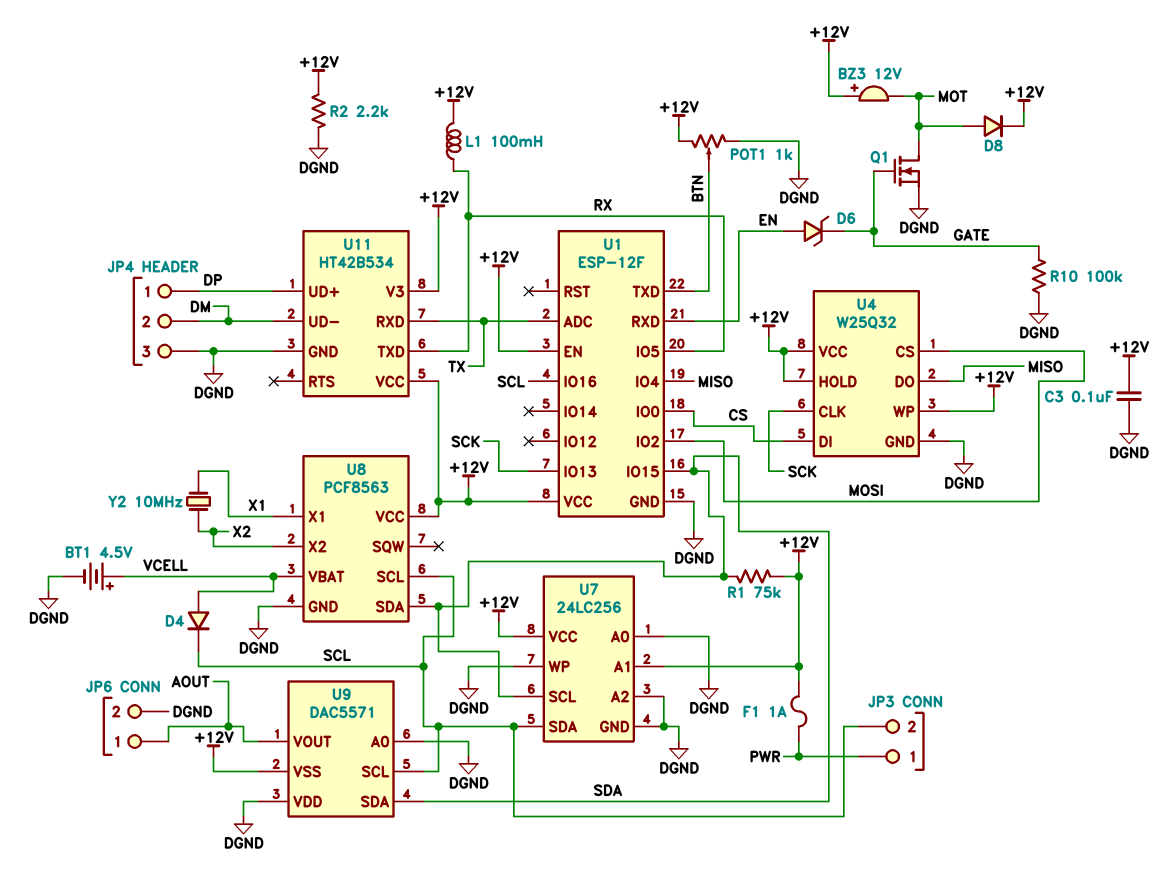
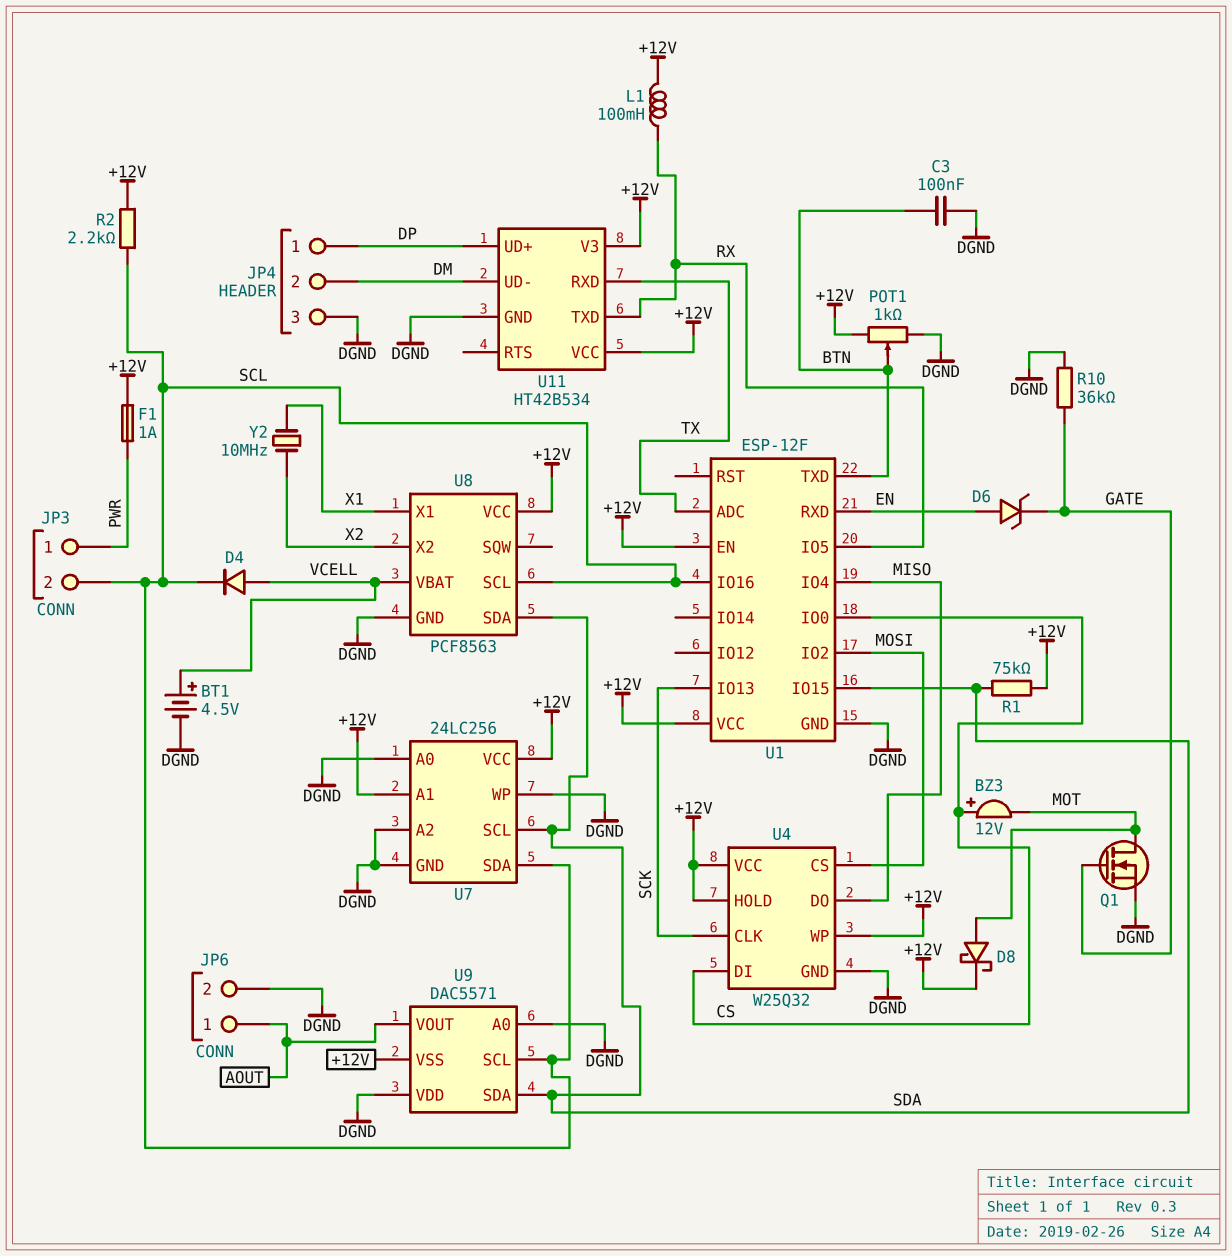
BZ3: buzzer 12V (plus +12V, minus MOT) -> buzzer 12V (plus CS, minus MOT)
C3: 100nF (+12V, DGND) -> 100nF (BTN, DGND)
D8: diode (A MOT, K +12V) -> schottky (A MOT, K +12V)
R2: 2.2k (+12V, DGND) -> 2.2k (+12V, SCL)
R10: 100k (DGND, GATE) -> 36k (DGND, GATE)

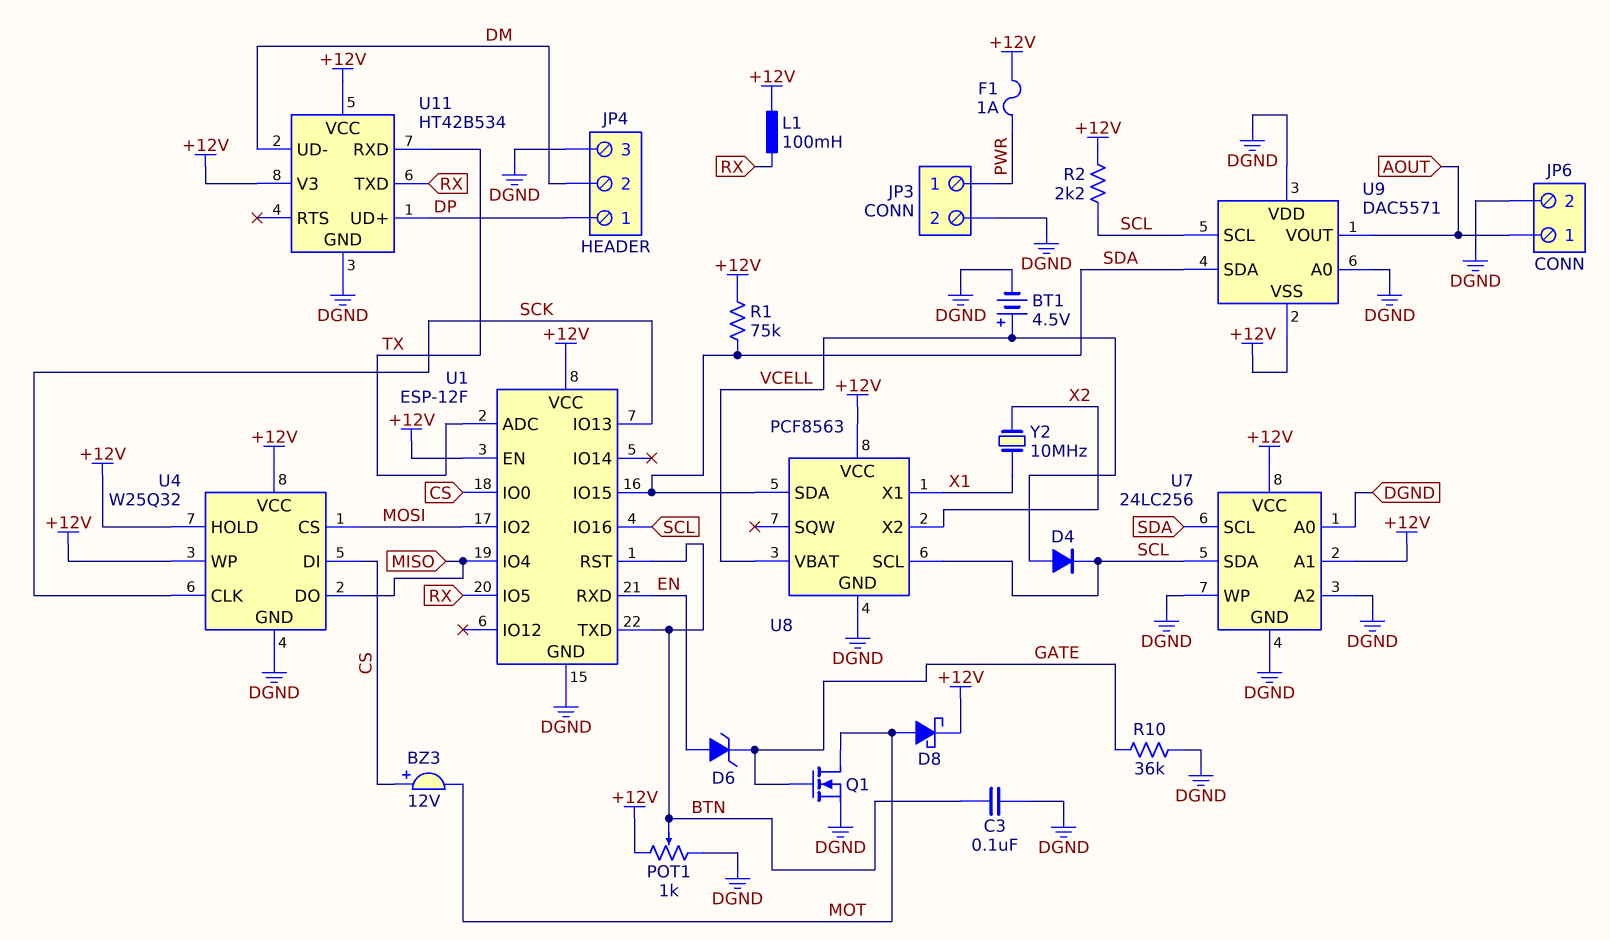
JP3 pin 2: SCL -> DGND
U1 pin RST: none -> BTN

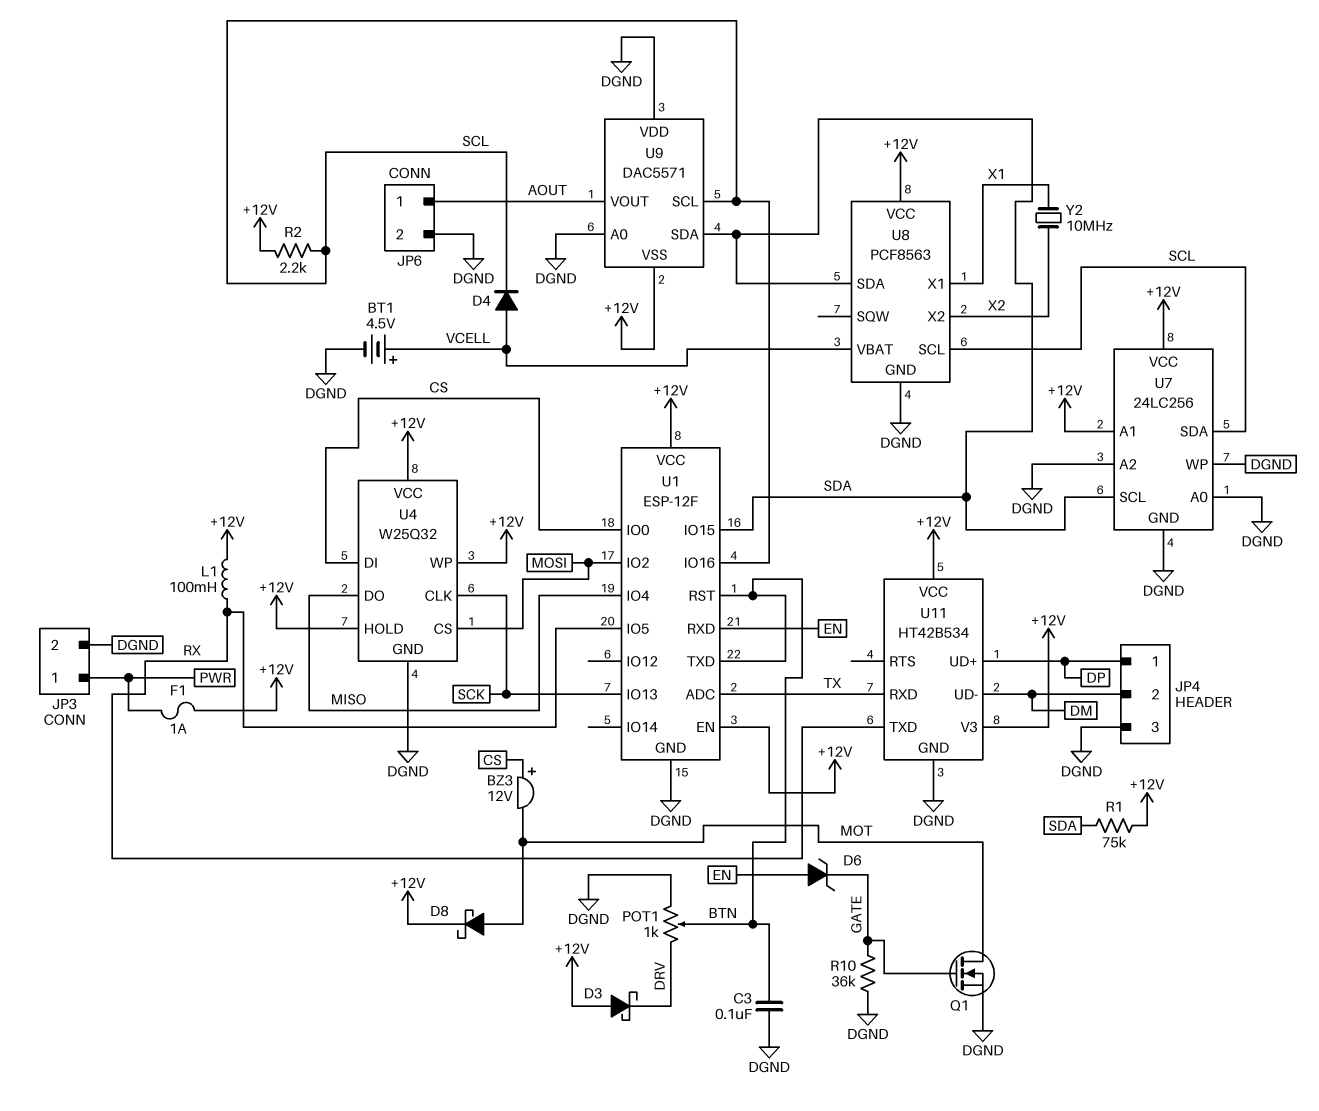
D3: none -> schottky (A +12V, K DRV)
POT1: 1k (+12V, DGND, wiper BTN) -> 1k (DGND, DRV, wiper BTN)

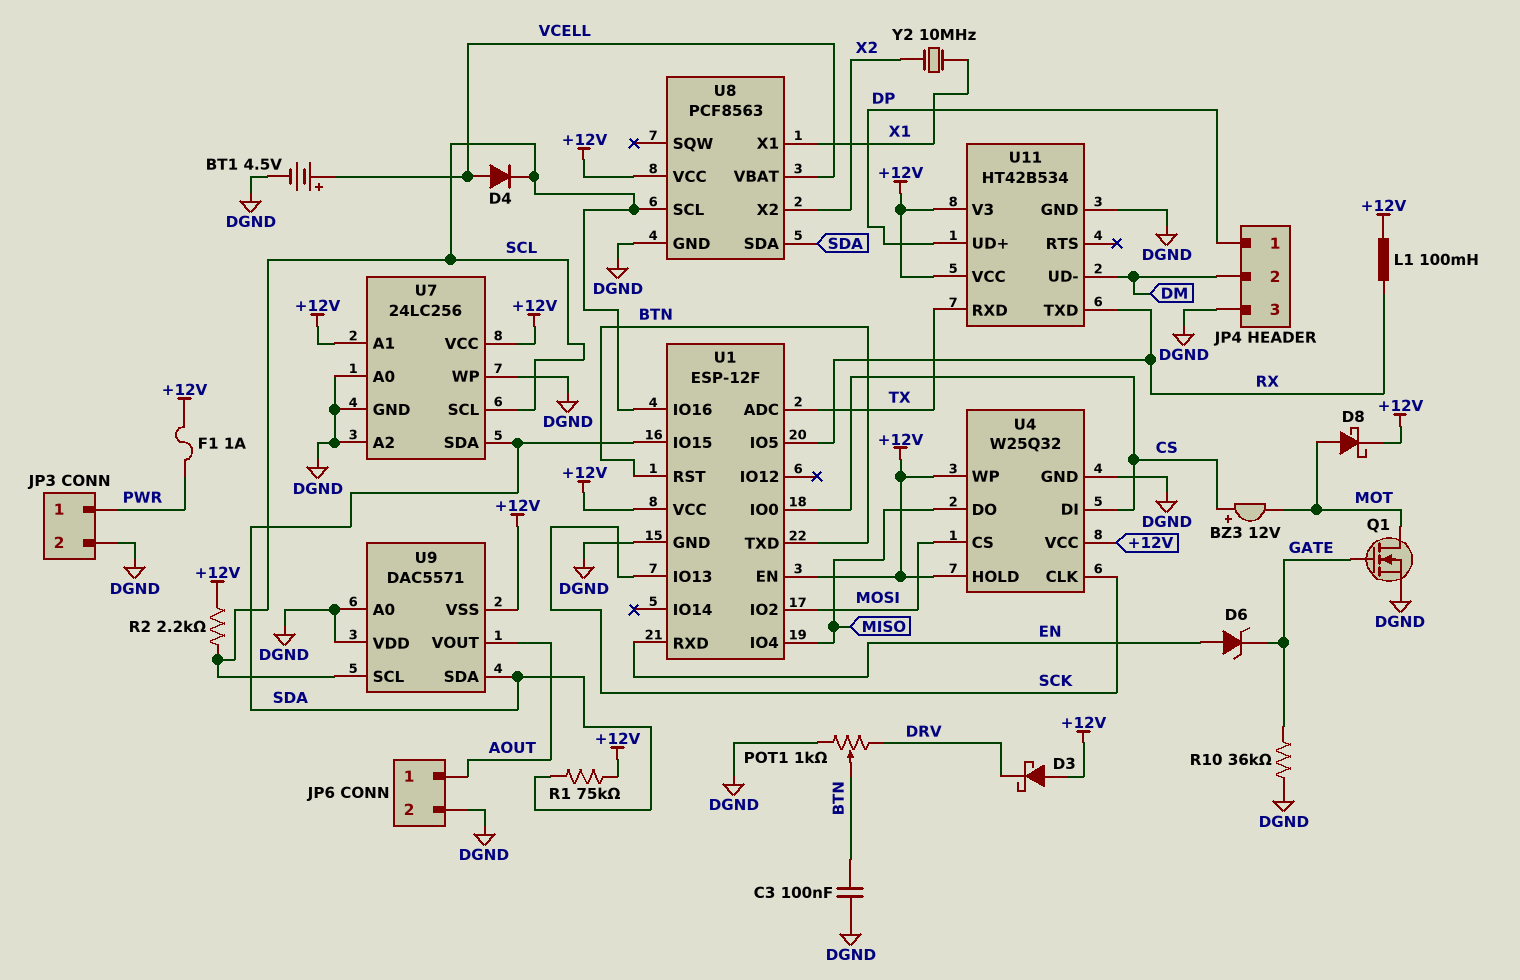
U7 pin SCL: SDA -> SCL
U7 pin SDA: SCL -> SDA

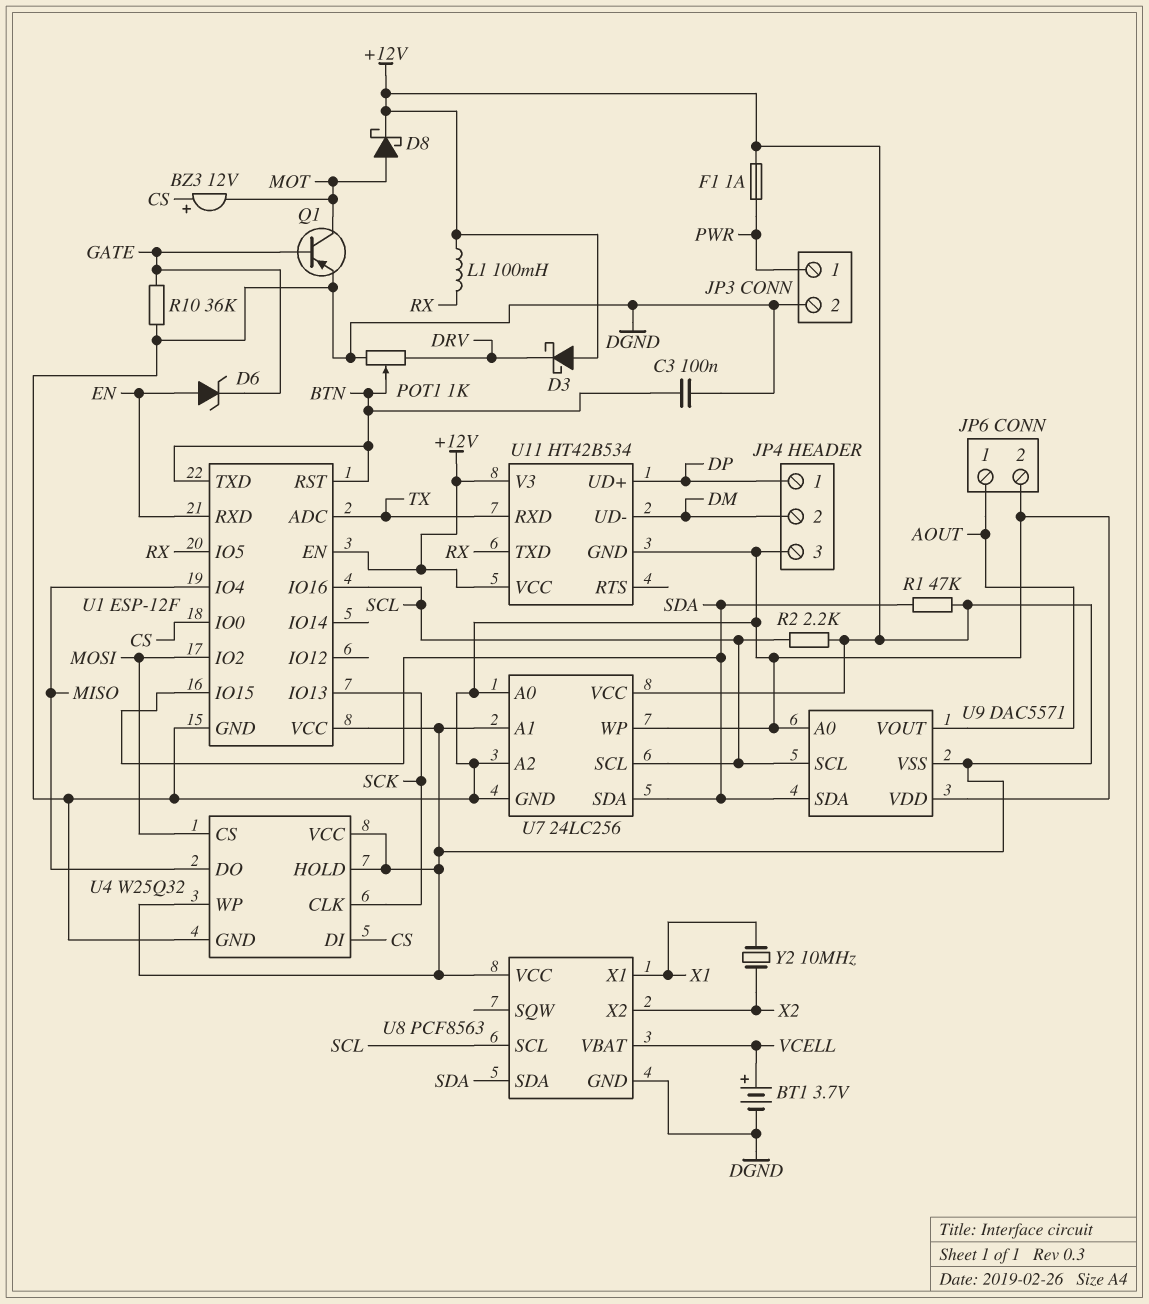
BT1: 4.5V (plus VCELL, minus DGND) -> 3.7V (plus VCELL, minus DGND)
D4: diode (A VCELL, K SCL) -> none
Q1: NMOS (G GATE, D MOT, S DGND) -> PNP (B GATE, C MOT, E DGND)
R1: 75k (+12V, SDA) -> 47k (+12V, SDA)

